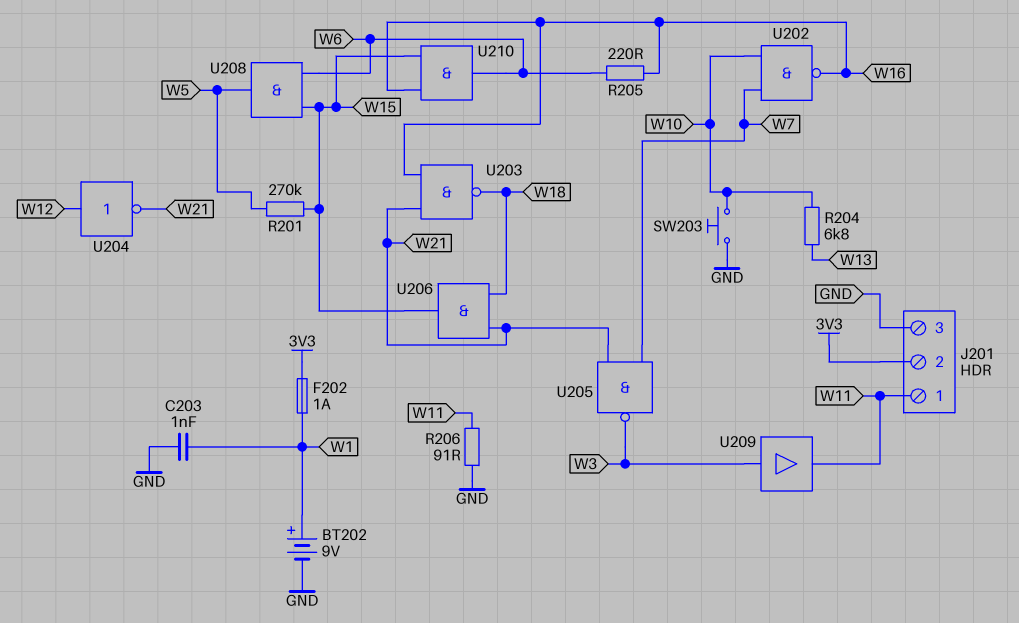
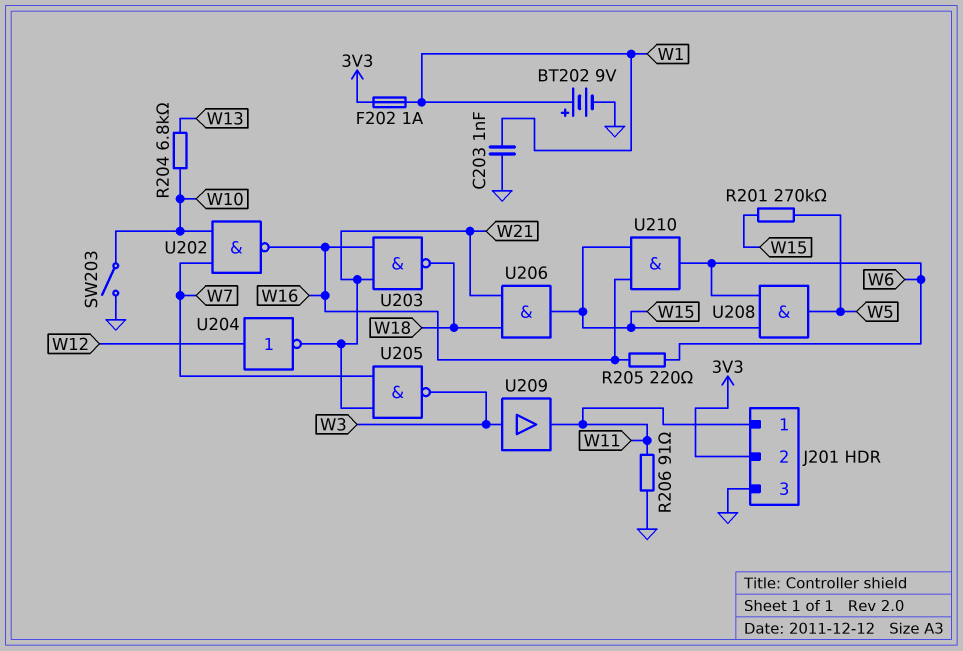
SW203: button (GND, W10) -> switch (GND, W10)

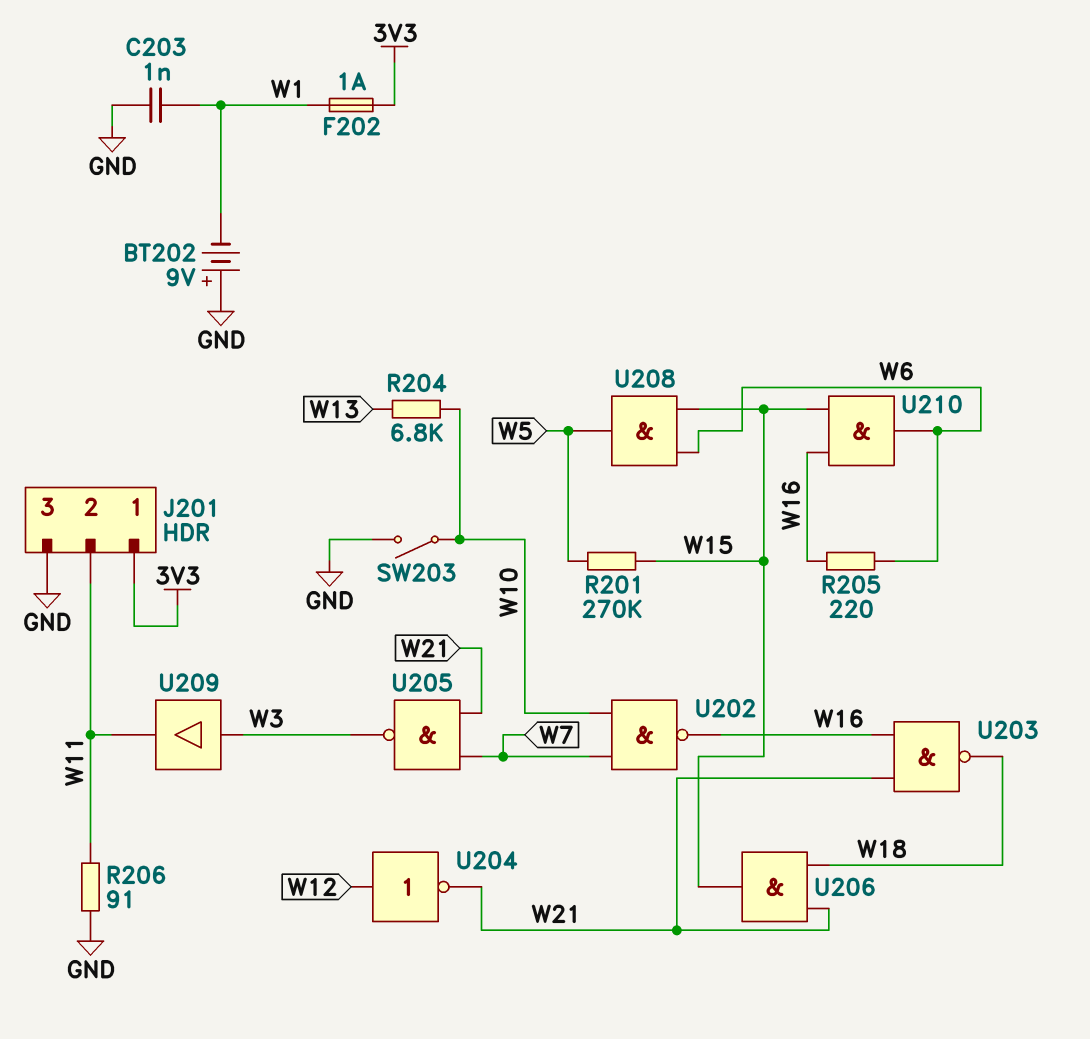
BT202: 9V (plus W1, minus GND) -> 9V (plus GND, minus W1)
J201 pin 1: W11 -> 3V3
J201 pin 2: 3V3 -> W11

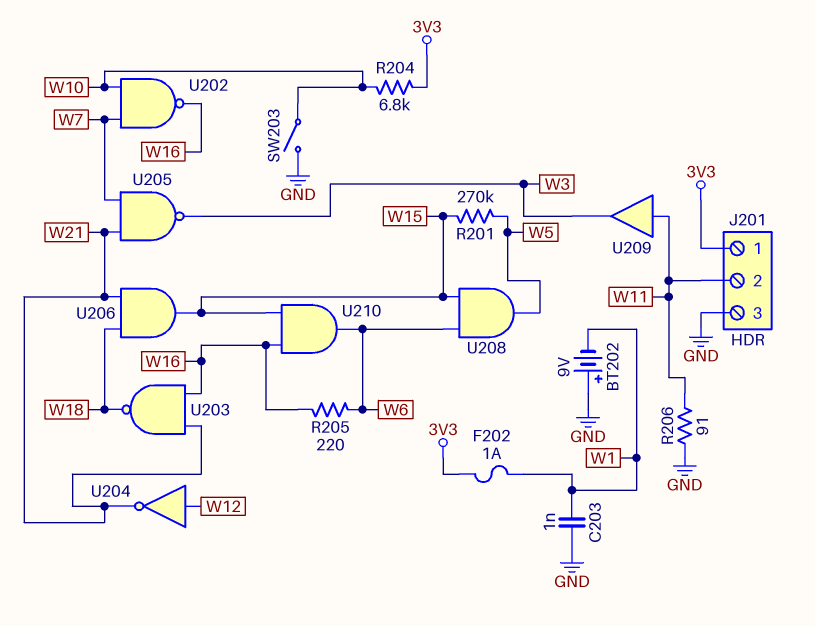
R204: 6.8k (W10, W13) -> 6.8k (3V3, W10)
U209: buffer (in W3, out W11) -> buffer (in W11, out W3)

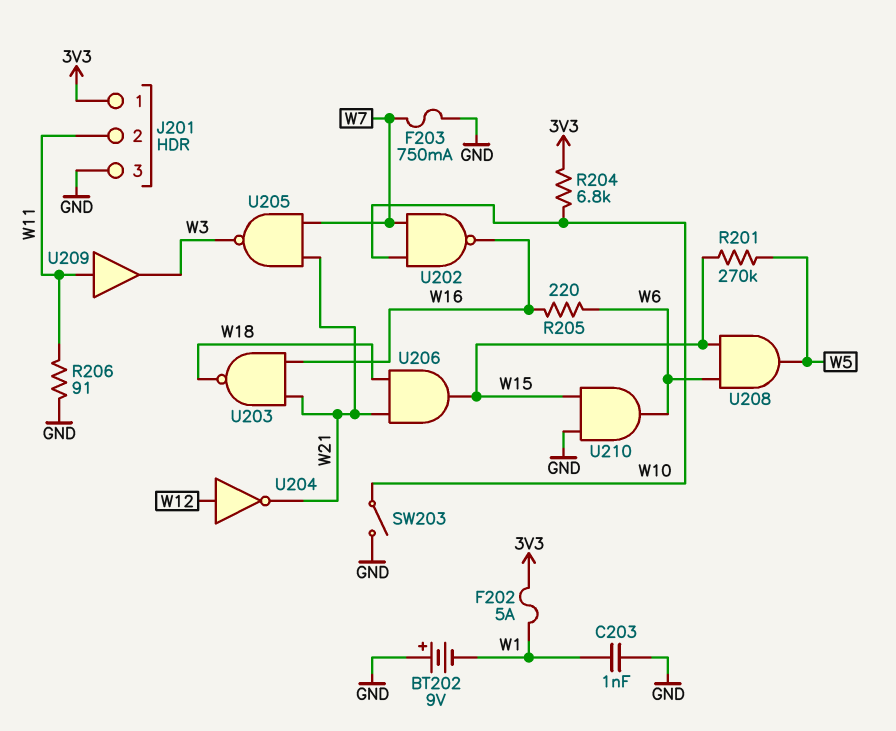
F202: 1A (3V3, W1) -> 5A (3V3, W1)
F203: none -> 750mA (GND, W7)
U210: AND (in W15, in W16, out W6) -> AND (in GND, in W15, out W6)

